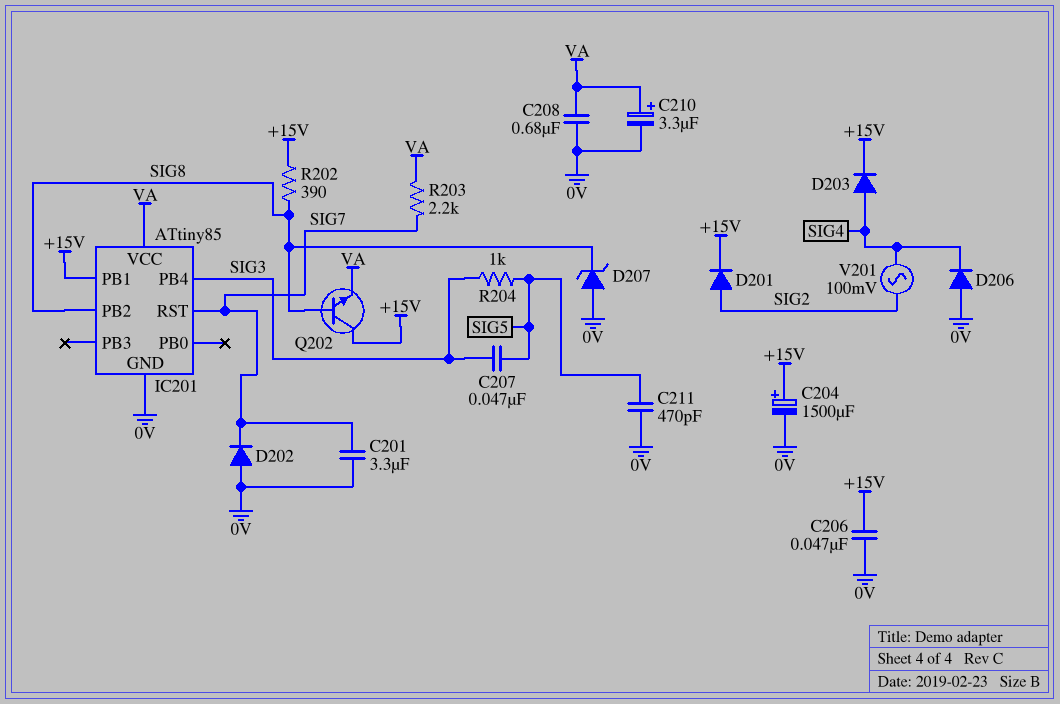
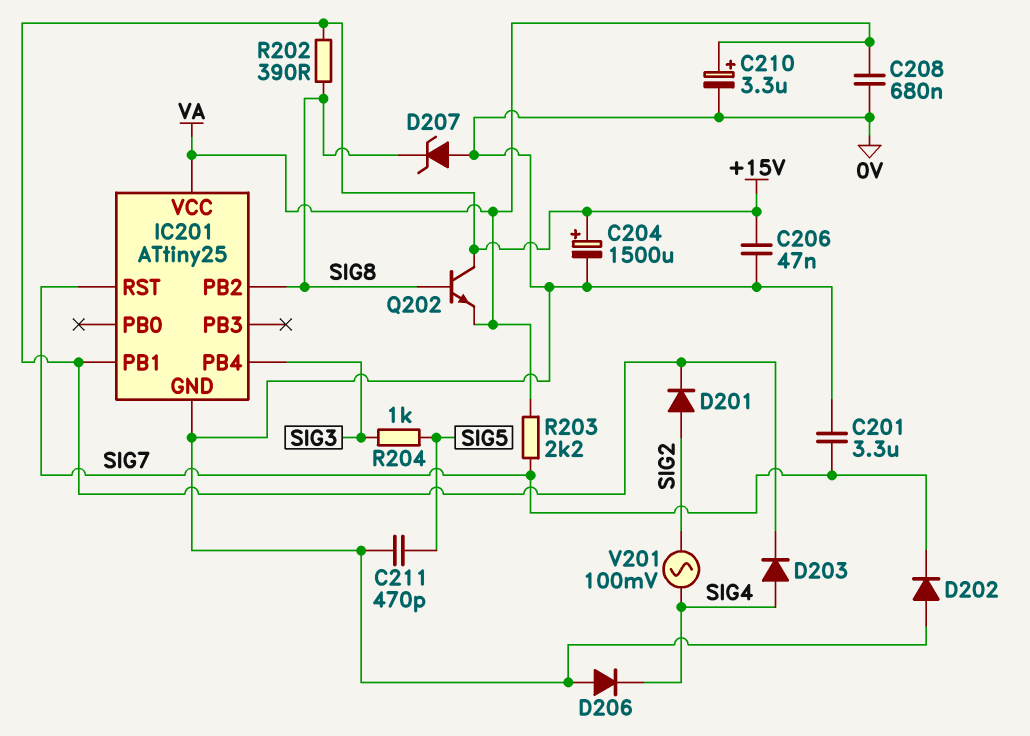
C207: 47nF (SIG3, SIG5) -> none
IC201: ATtiny85 -> ATtiny25

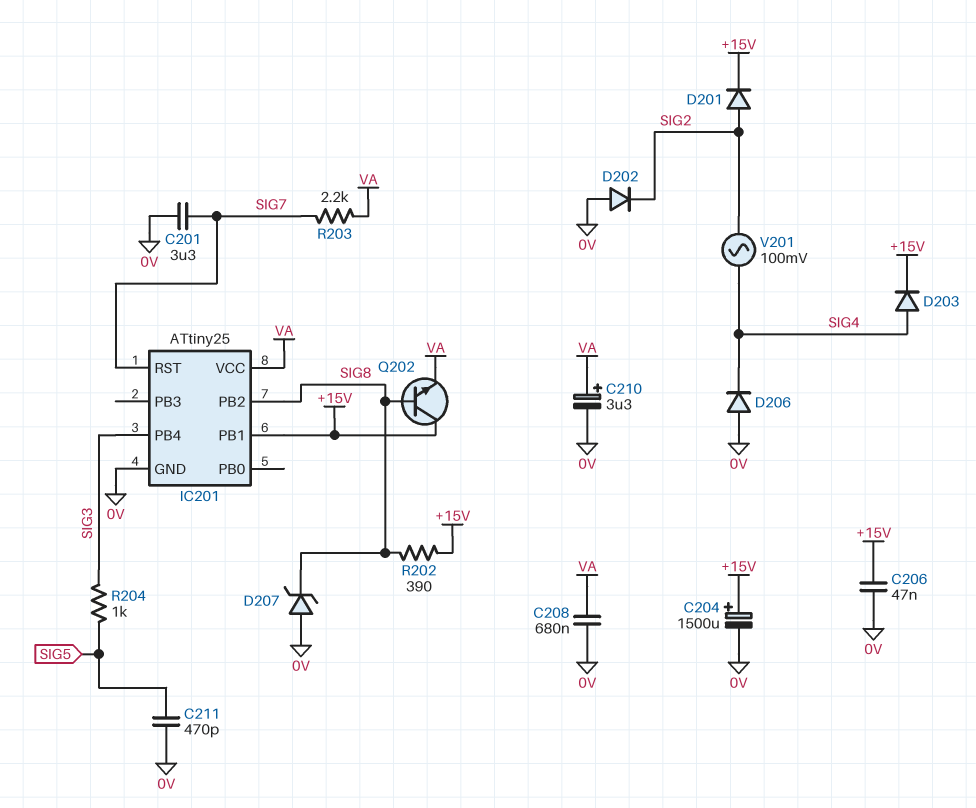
D202: diode (A 0V, K SIG7) -> diode (A 0V, K SIG2)

